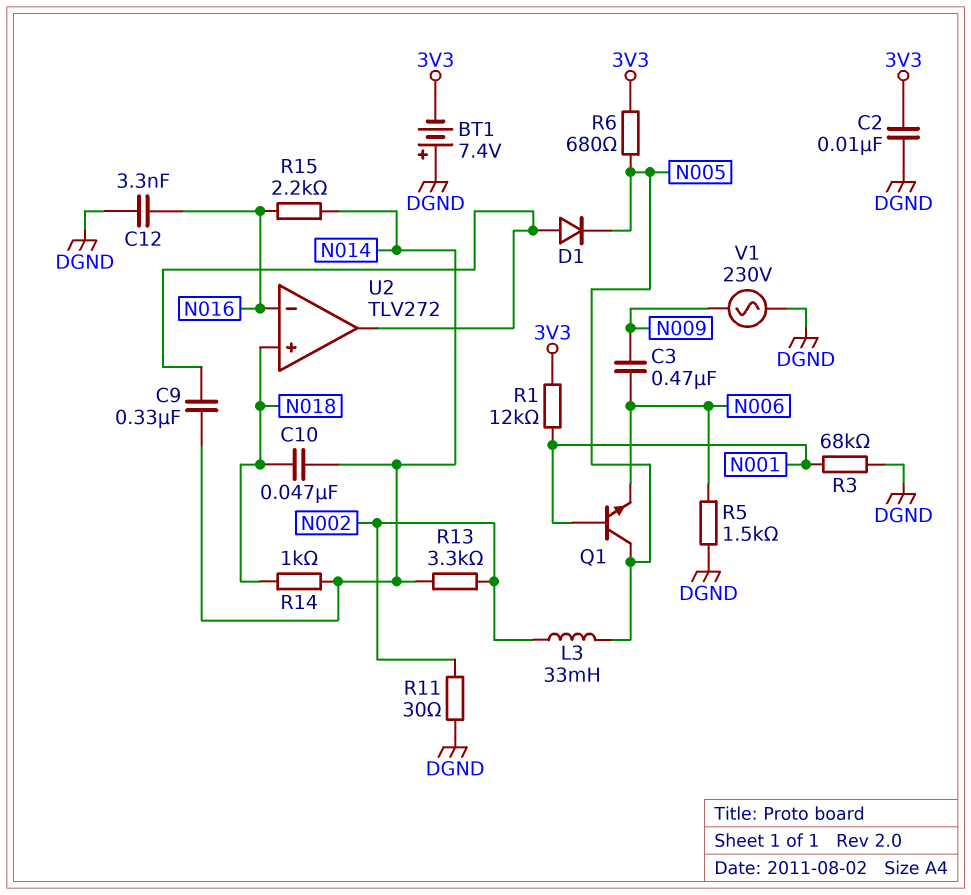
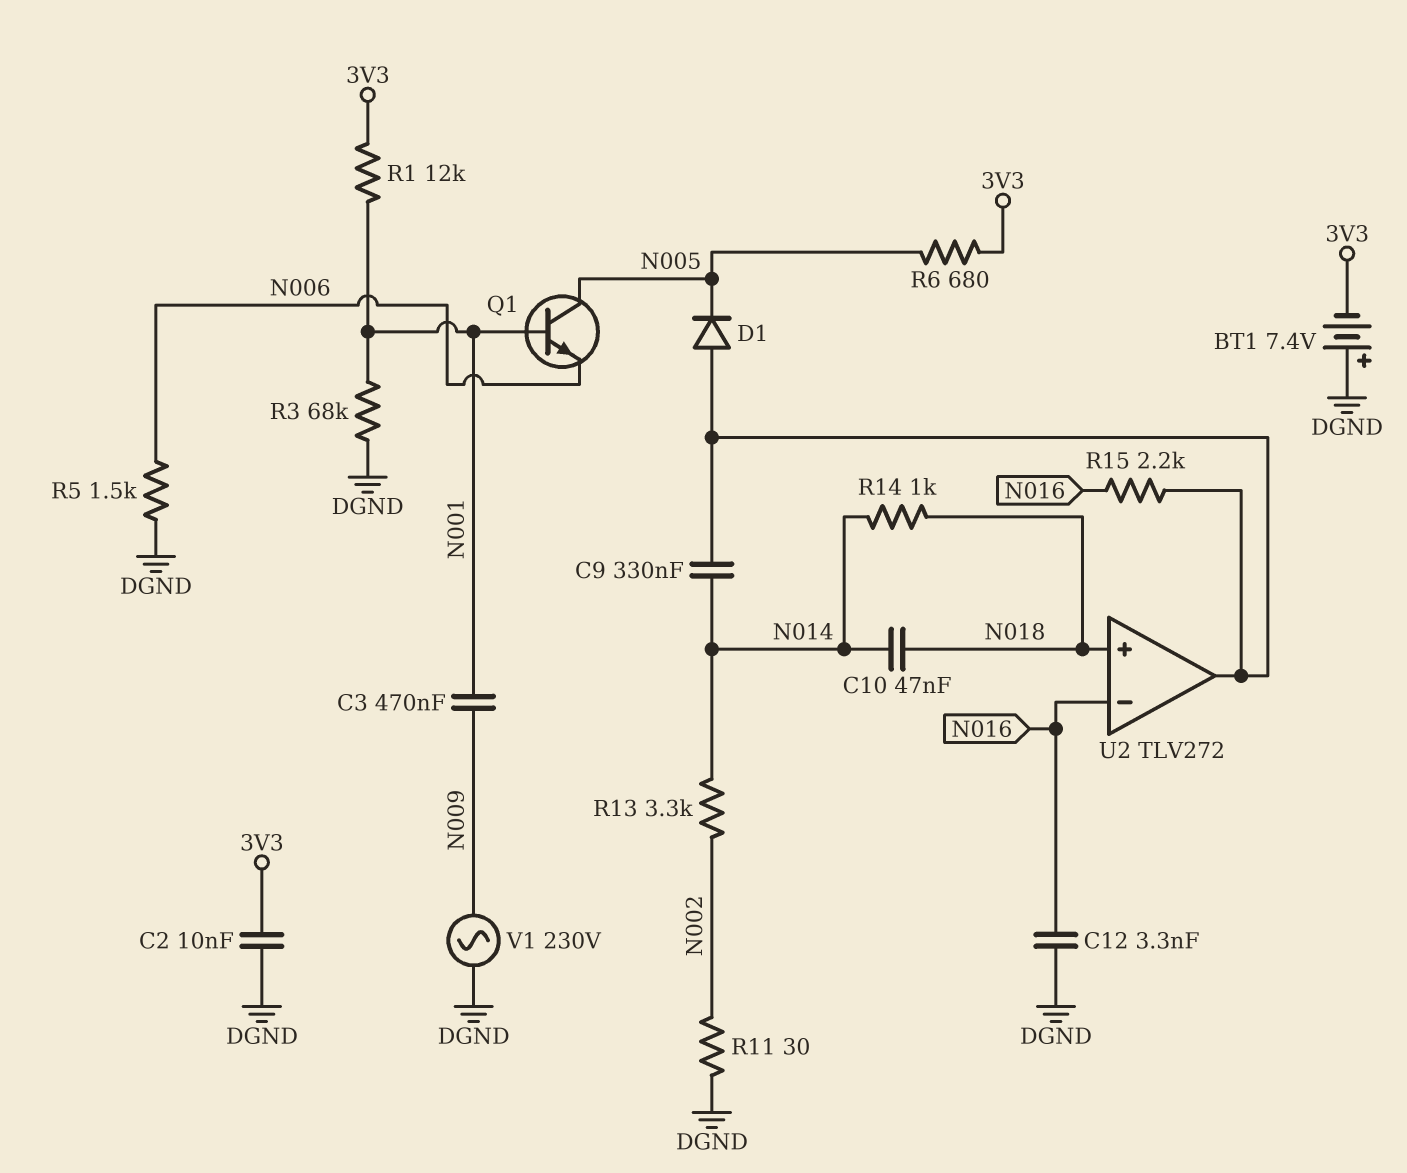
C3: 470nF (N006, N009) -> 470nF (N001, N009)
L3: 33mH (N002, N005) -> none
R15: 2.2k (N014, N016) -> 2.2k (N016, U2/out)

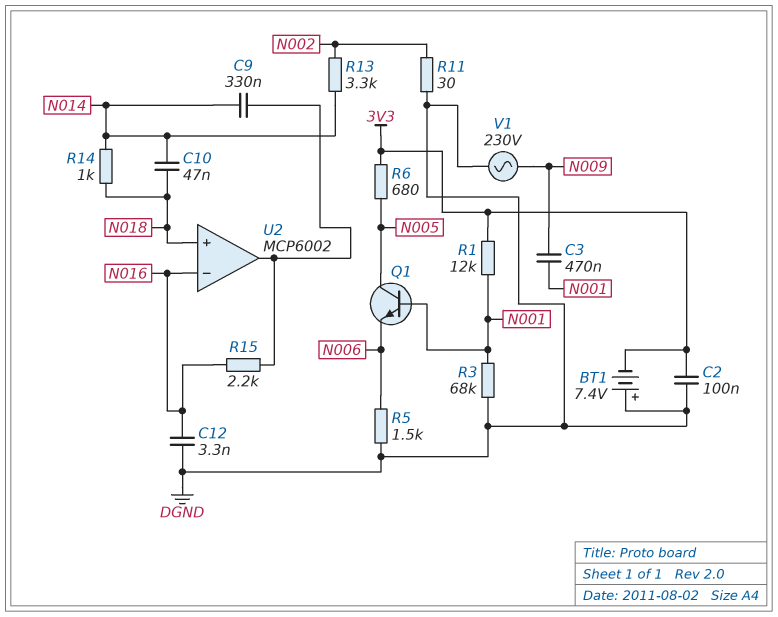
C2: 10nF (3V3, DGND) -> 100nF (3V3, DGND)
D1: diode (A U2/out, K N005) -> none
U2: TLV272 -> MCP6002

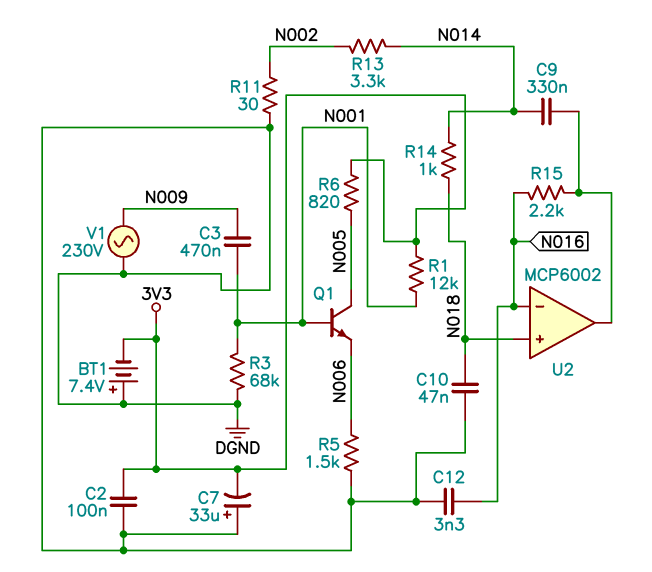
C7: none -> 33uF (plus DGND, minus 3V3)
C10: 47nF (N014, N018) -> 47nF (DGND, N018)
R6: 680 (3V3, N005) -> 820 (3V3, N005)

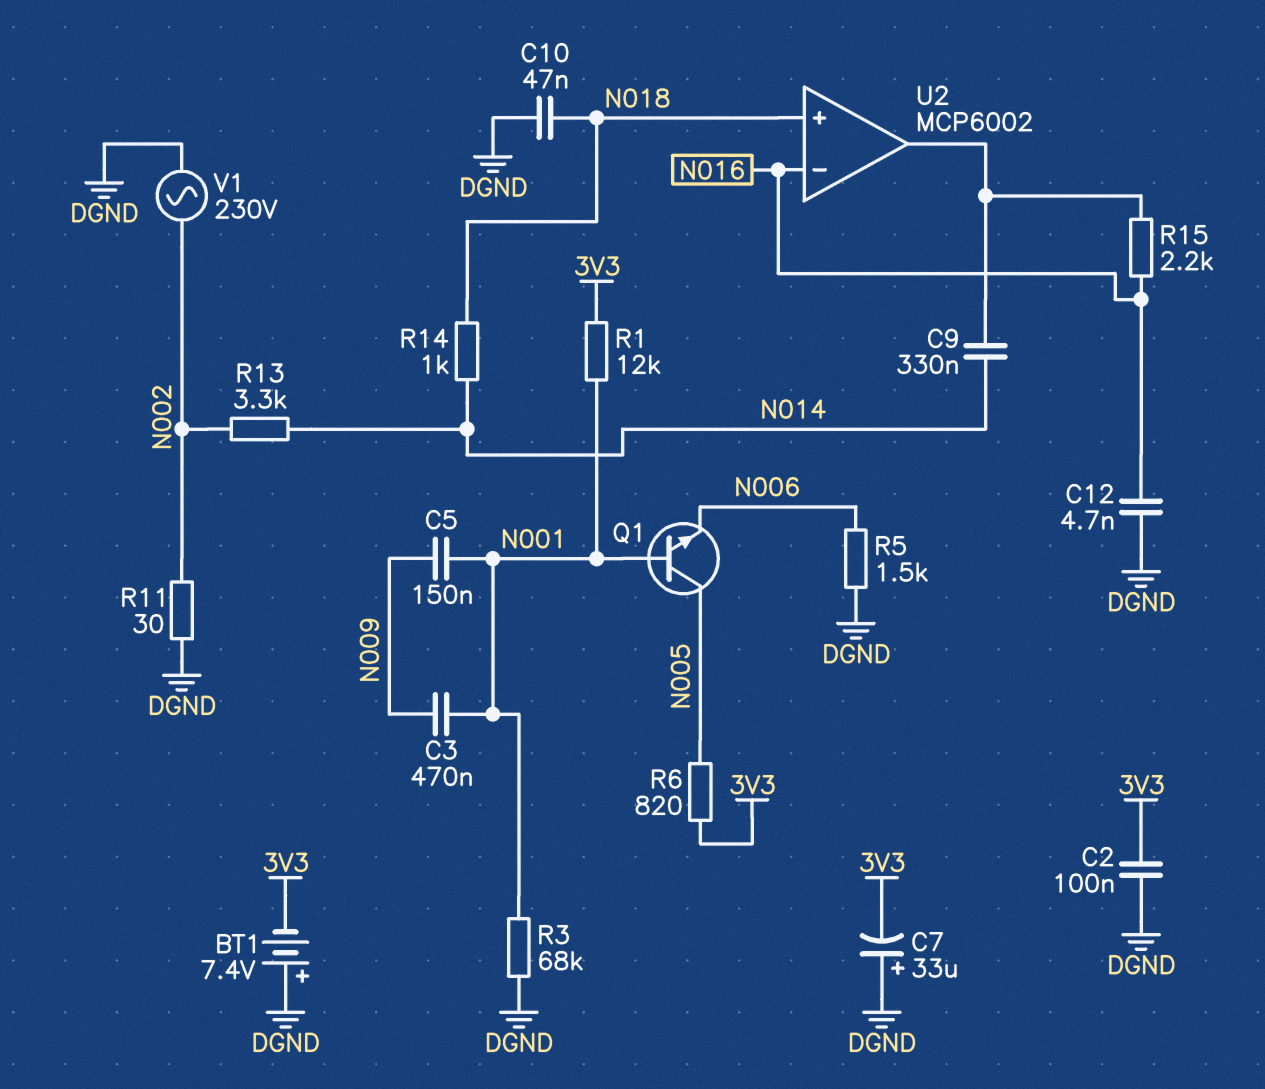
C5: none -> 150nF (N001, N009)
C12: 3.3nF (DGND, N016) -> 4.7nF (DGND, N016)
V1: AC 230V (DGND, N009) -> AC 230V (DGND, N002)

